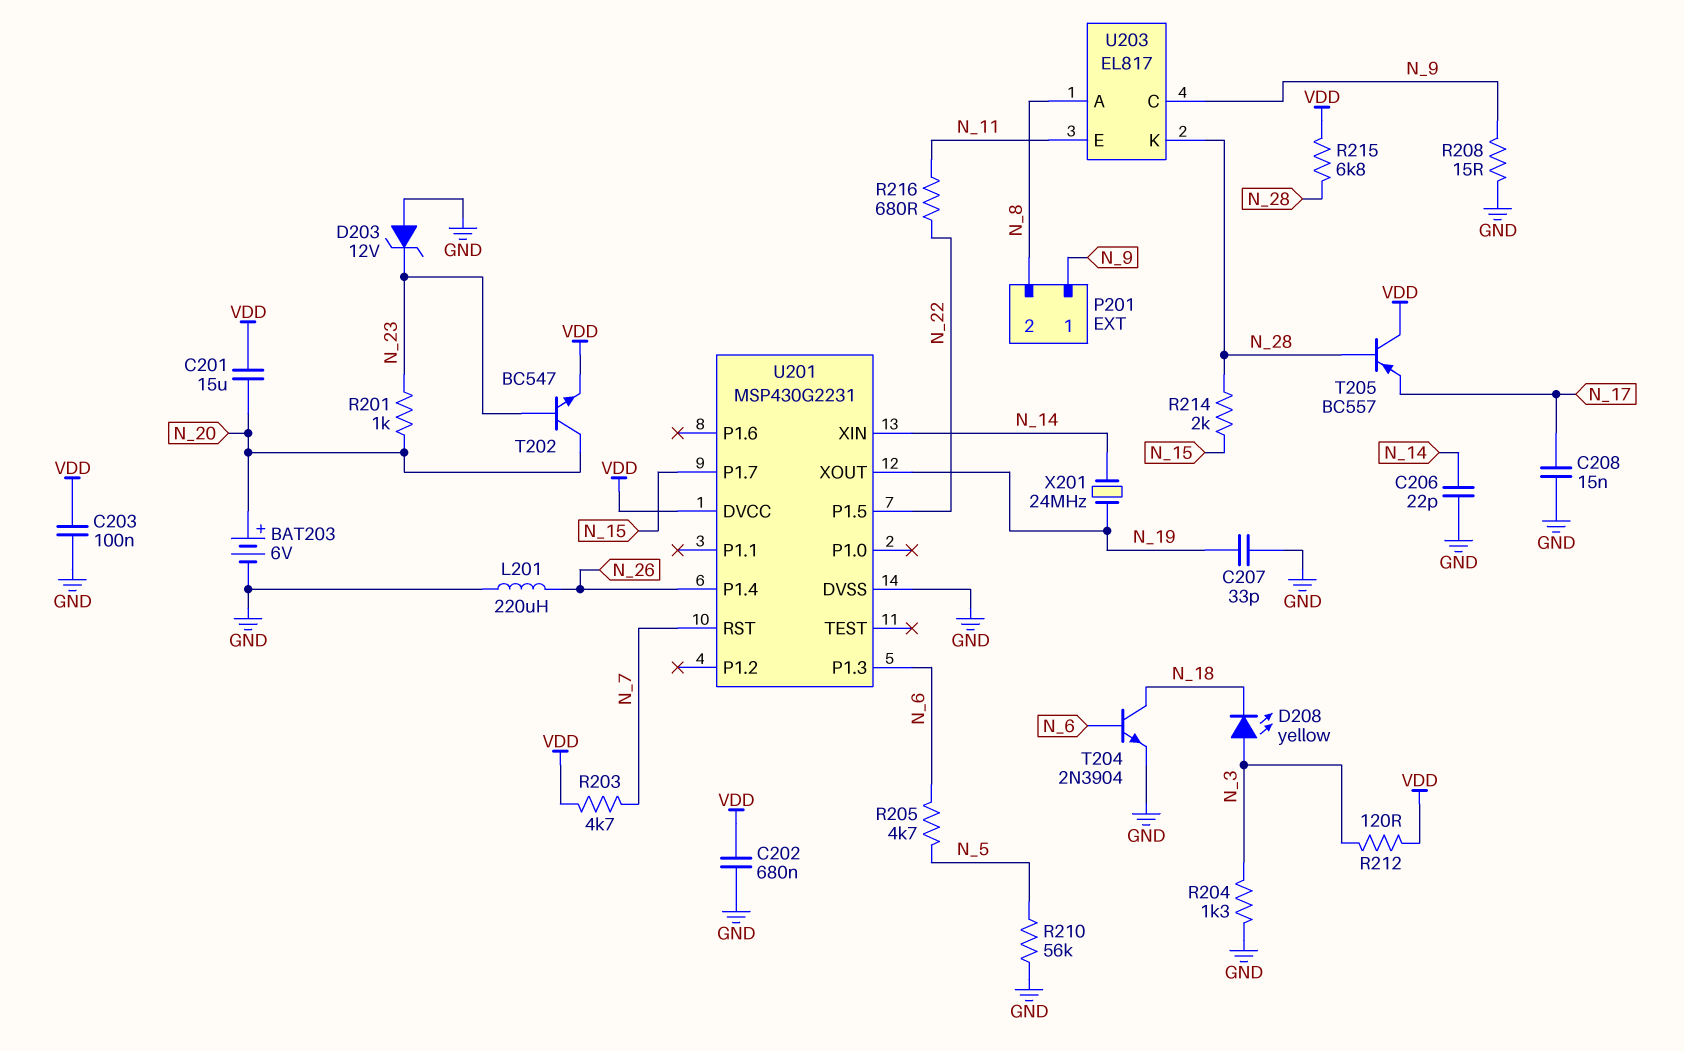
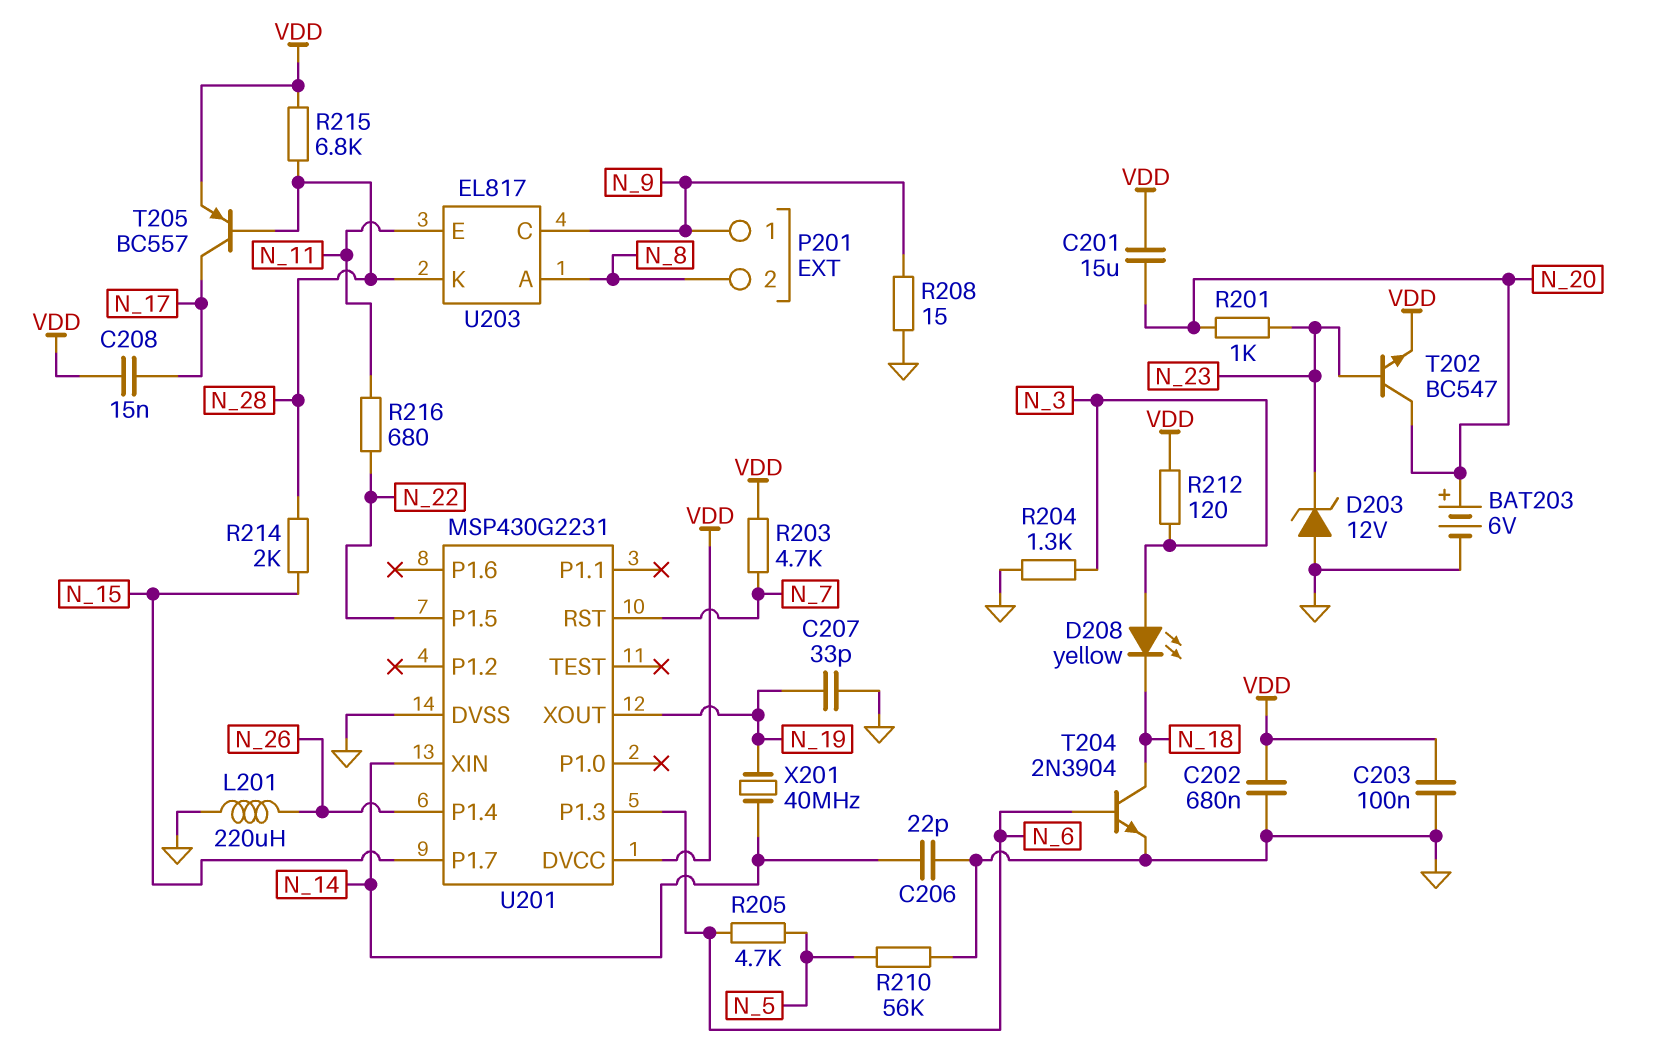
C208: 15nF (GND, N_17) -> 15nF (N_17, VDD)
T205: PNP BC557 (B N_28, C VDD, E N_17) -> PNP BC557 (B N_28, C N_17, E VDD)
X201: 24MHz (N_14, N_19) -> 40MHz (N_14, N_19)

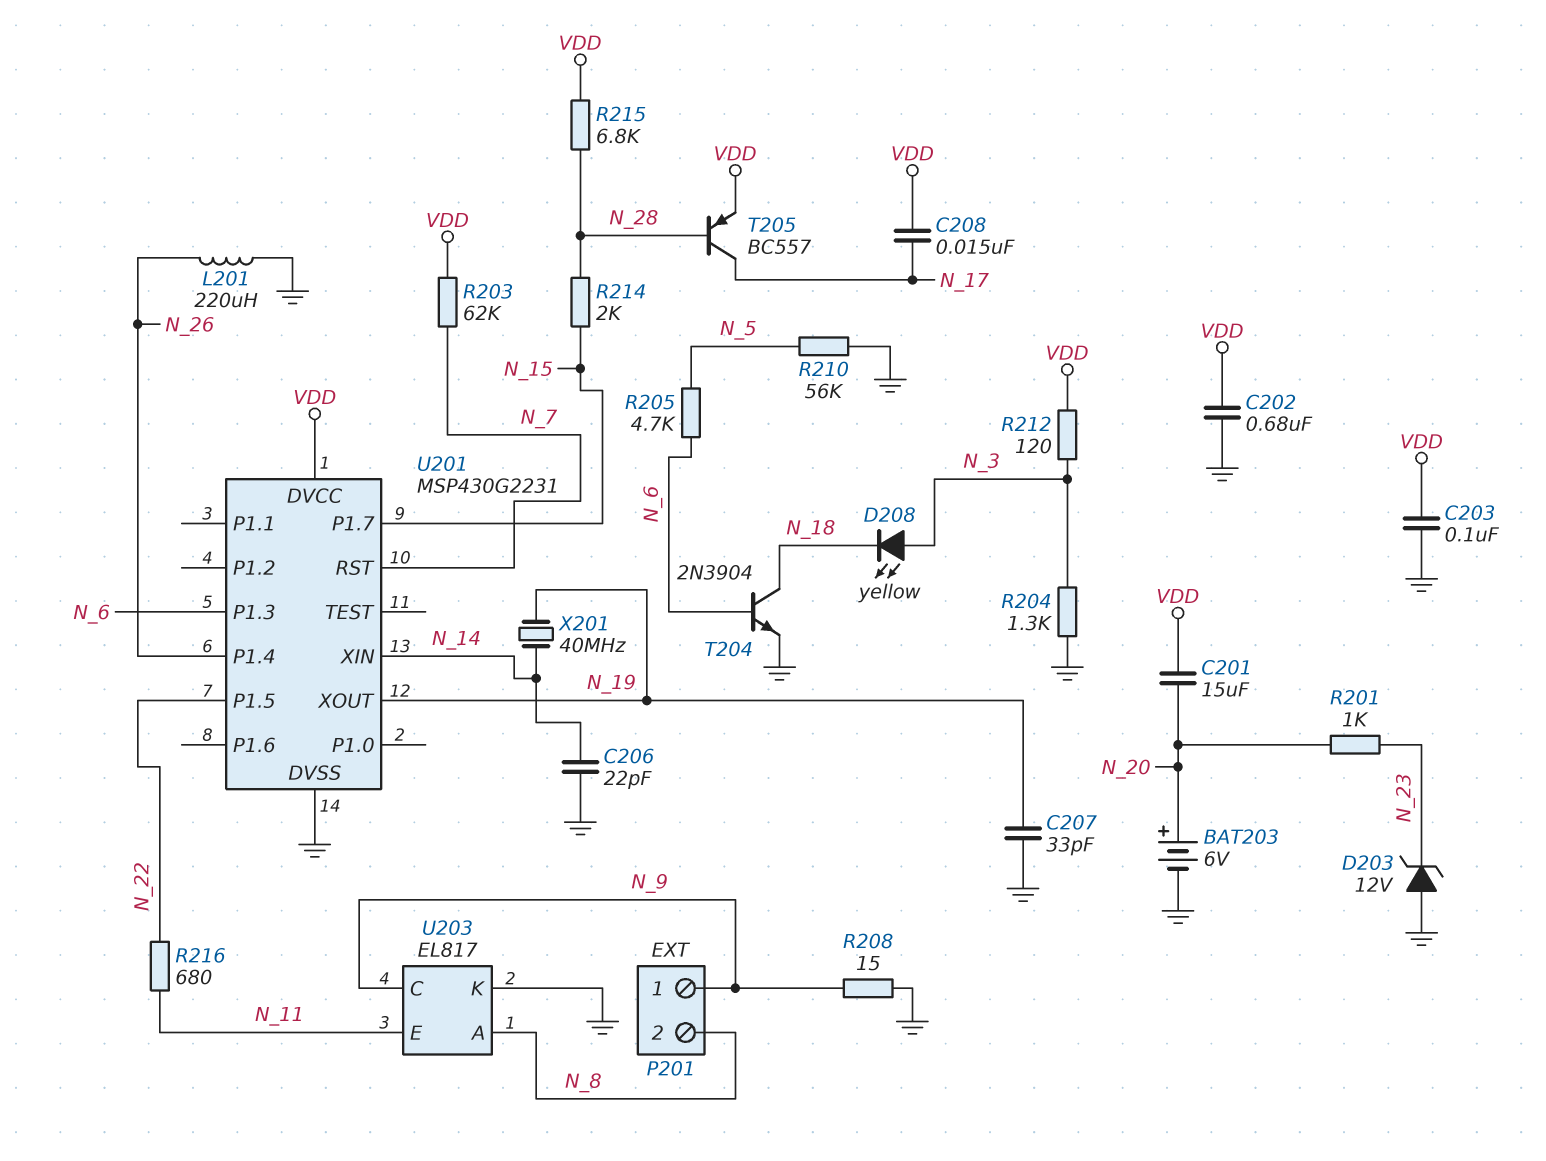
R203: 4.7k (N_7, VDD) -> 62k (N_7, VDD)
T202: NPN BC547 (B N_23, C N_20, E VDD) -> none
U203 pin K: N_28 -> GND

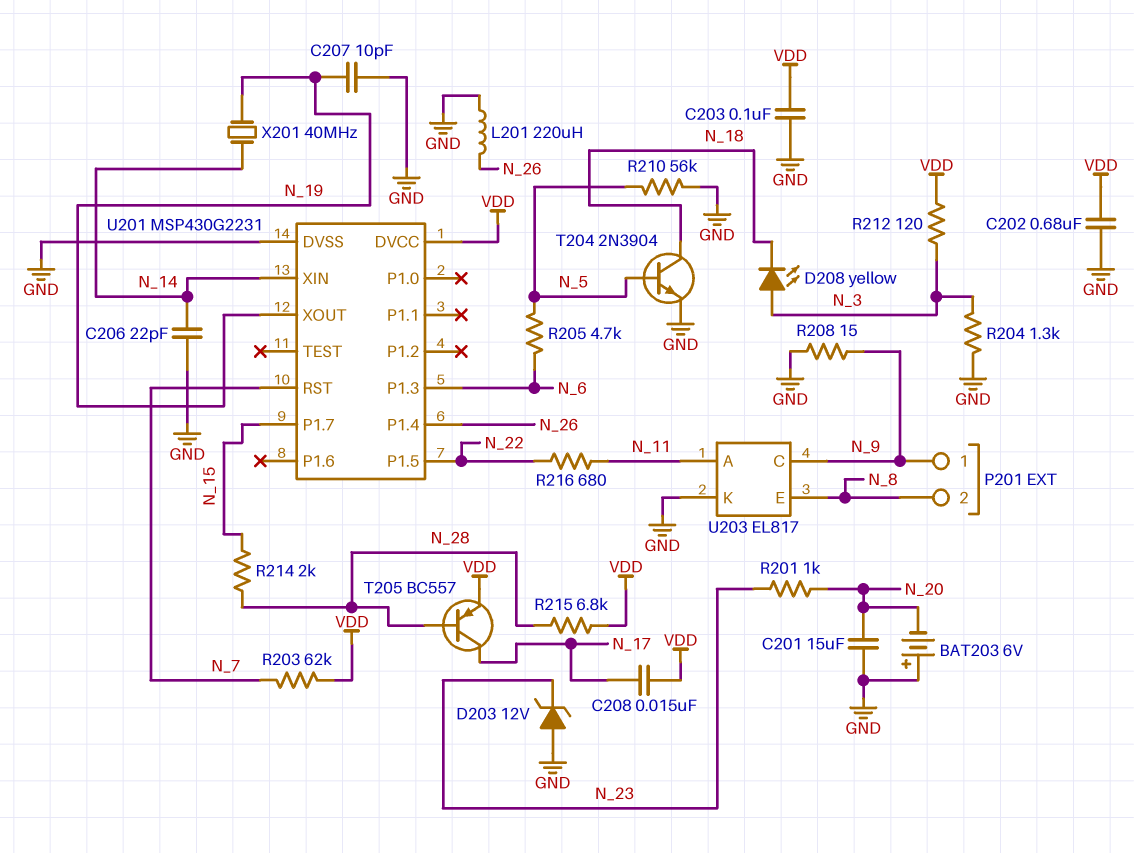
BAT203: 6V (plus N_20, minus GND) -> 6V (plus GND, minus N_20)
C201: 15uF (N_20, VDD) -> 15uF (GND, N_20)
C207: 33pF (GND, N_19) -> 10pF (GND, N_19)
T204: NPN 2N3904 (B N_6, C N_18, E GND) -> NPN 2N3904 (B N_5, C N_18, E GND)
U203 pin A: N_8 -> N_11
U203 pin E: N_11 -> N_8

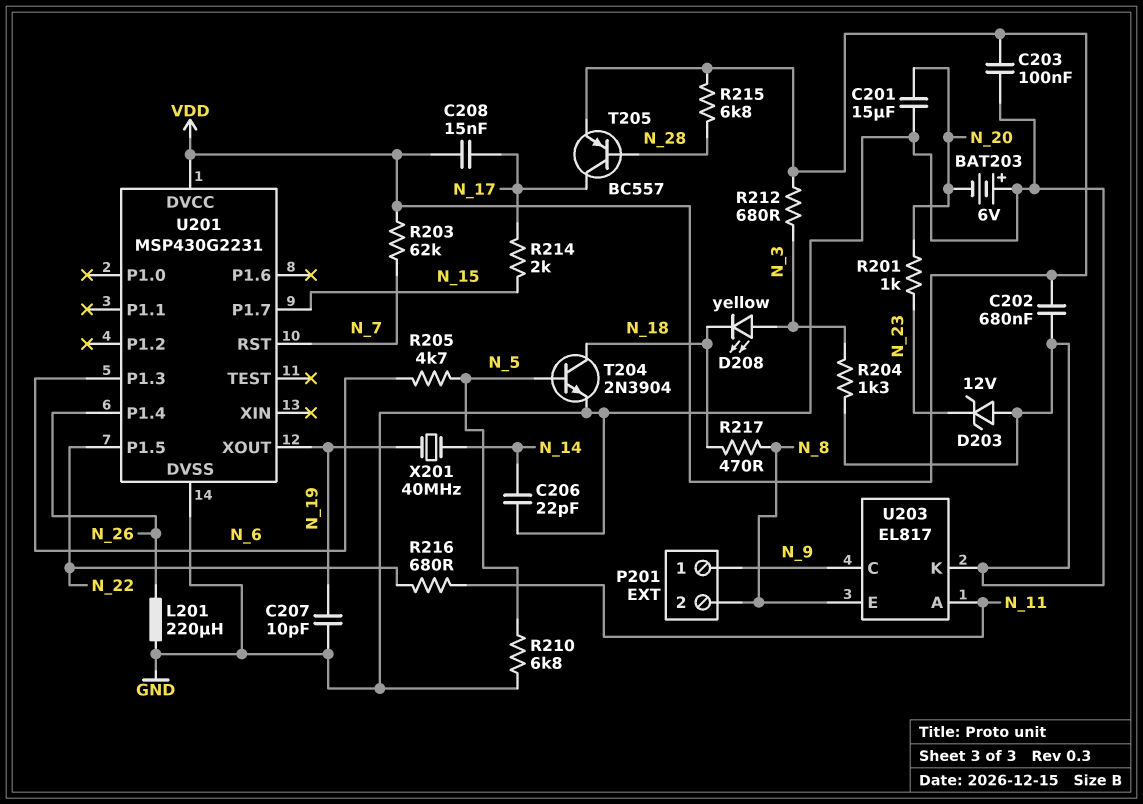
R208: 15 (GND, N_9) -> none
R210: 56k (GND, N_5) -> 6.8k (GND, N_5)
R212: 120 (N_3, VDD) -> 680 (N_3, VDD)
R214: 2k (N_15, N_28) -> 2k (N_15, N_17)
R217: none -> 470 (N_8, N_18)
U201 pin XIN: N_14 -> none

